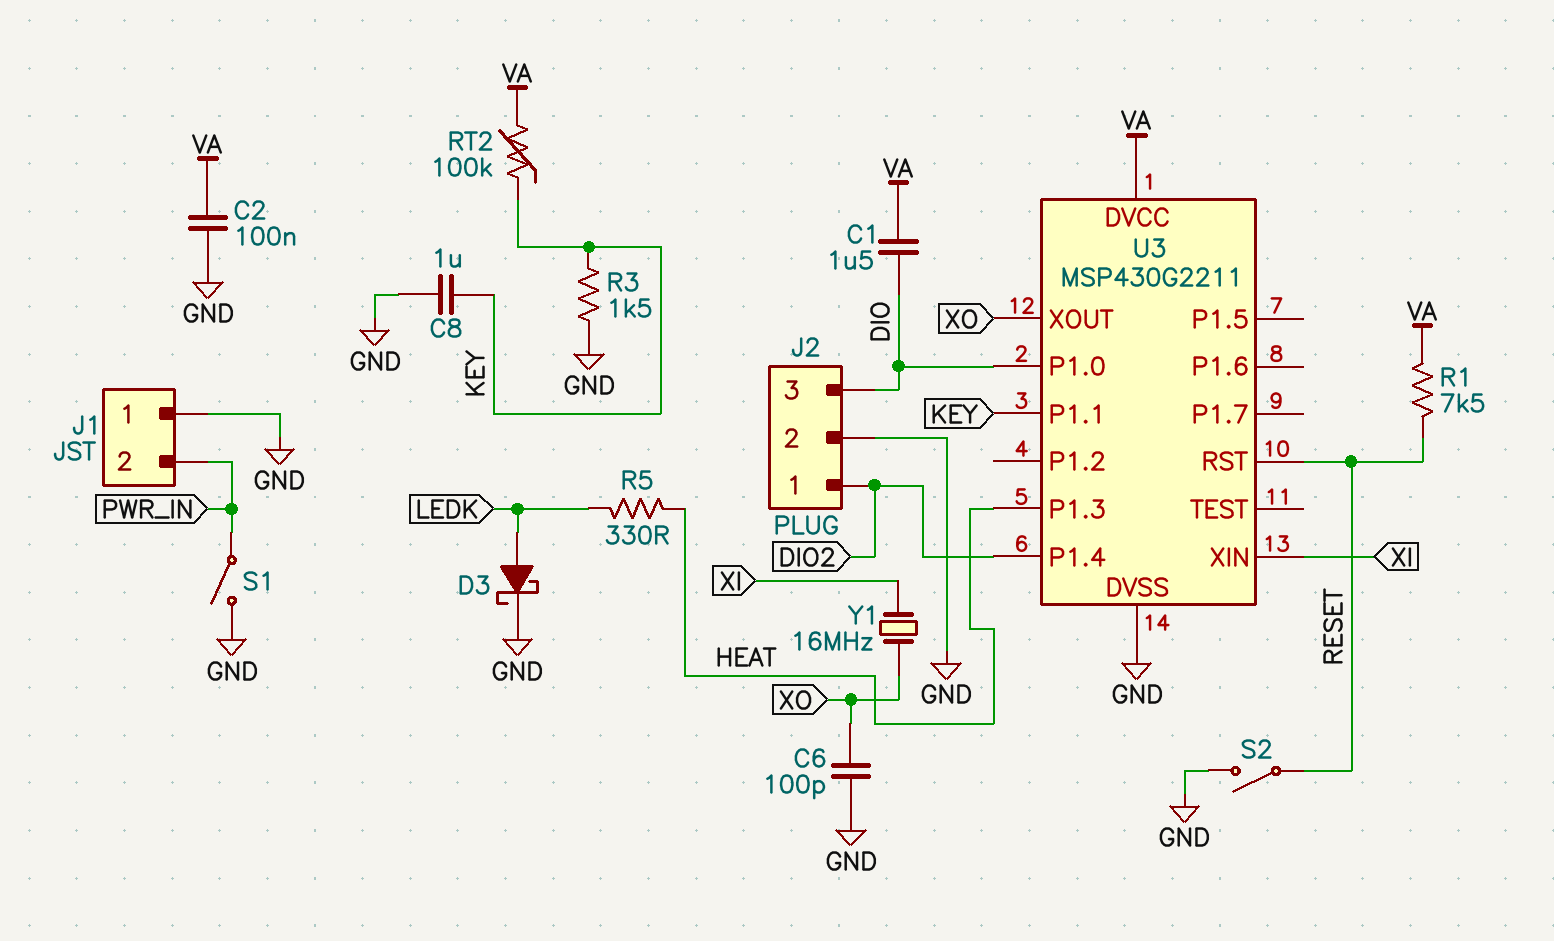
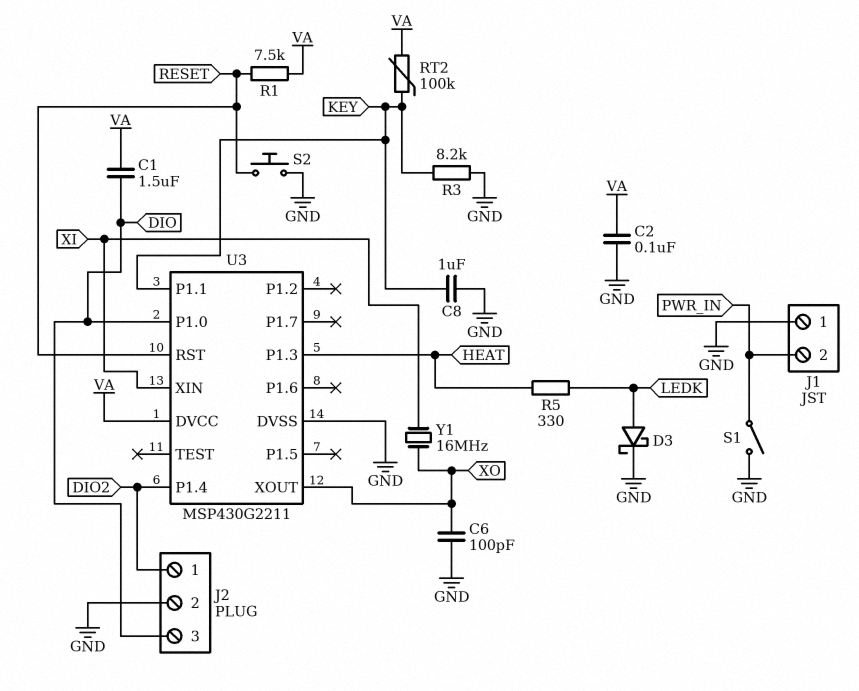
R3: 1.5k (GND, KEY) -> 8.2k (GND, KEY)
S2: switch (GND, RESET) -> button (GND, RESET)

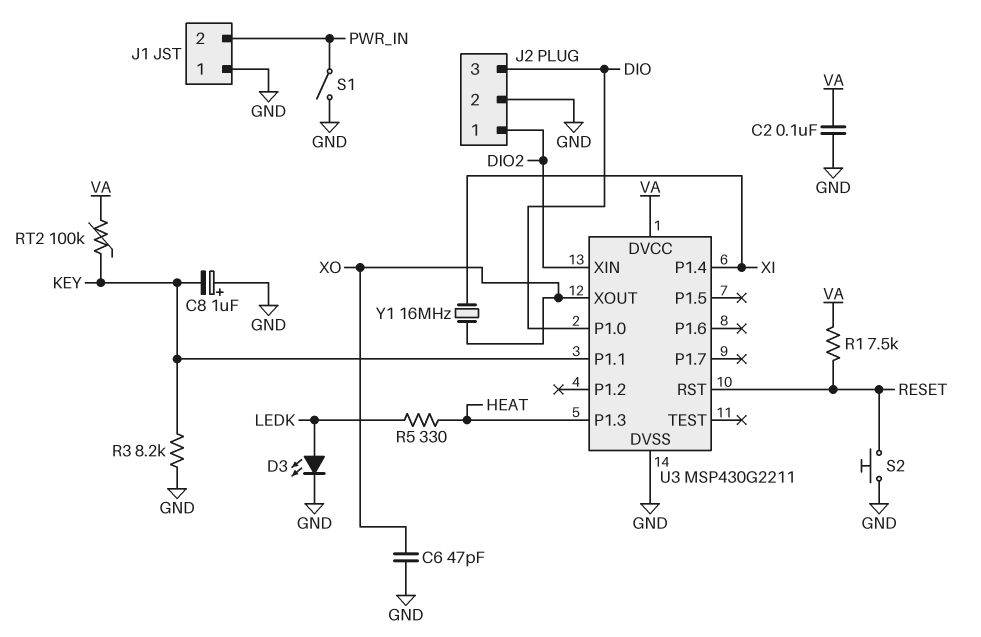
C1: 1.5uF (DIO, VA) -> none
C6: 100pF (GND, XO) -> 47pF (GND, XO)
C8: 1uF (GND, KEY) -> 1uF (plus GND, minus KEY)
D3: schottky (A LEDK, K GND) -> LED (A LEDK, K GND)
U3 pin P1.4: DIO2 -> XI
U3 pin XIN: XI -> DIO2

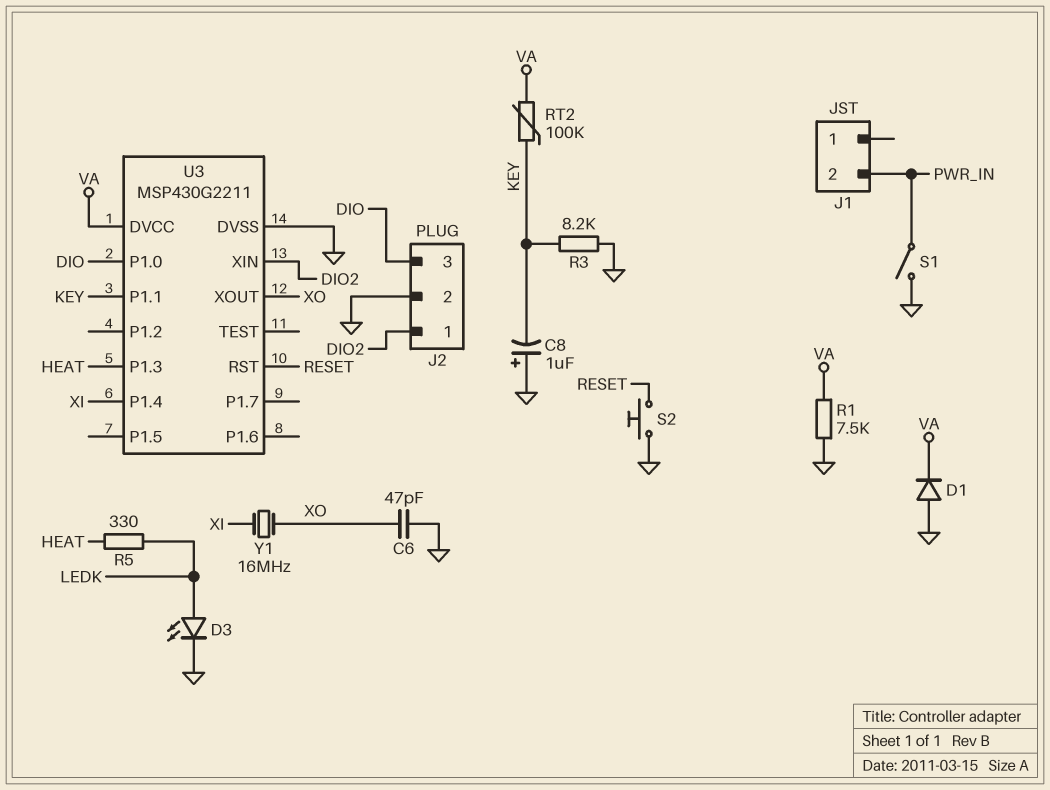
C2: 100nF (GND, VA) -> none
D1: none -> diode (A GND, K VA)
J1 pin 1: GND -> none
R1: 7.5k (RESET, VA) -> 7.5k (GND, VA)

